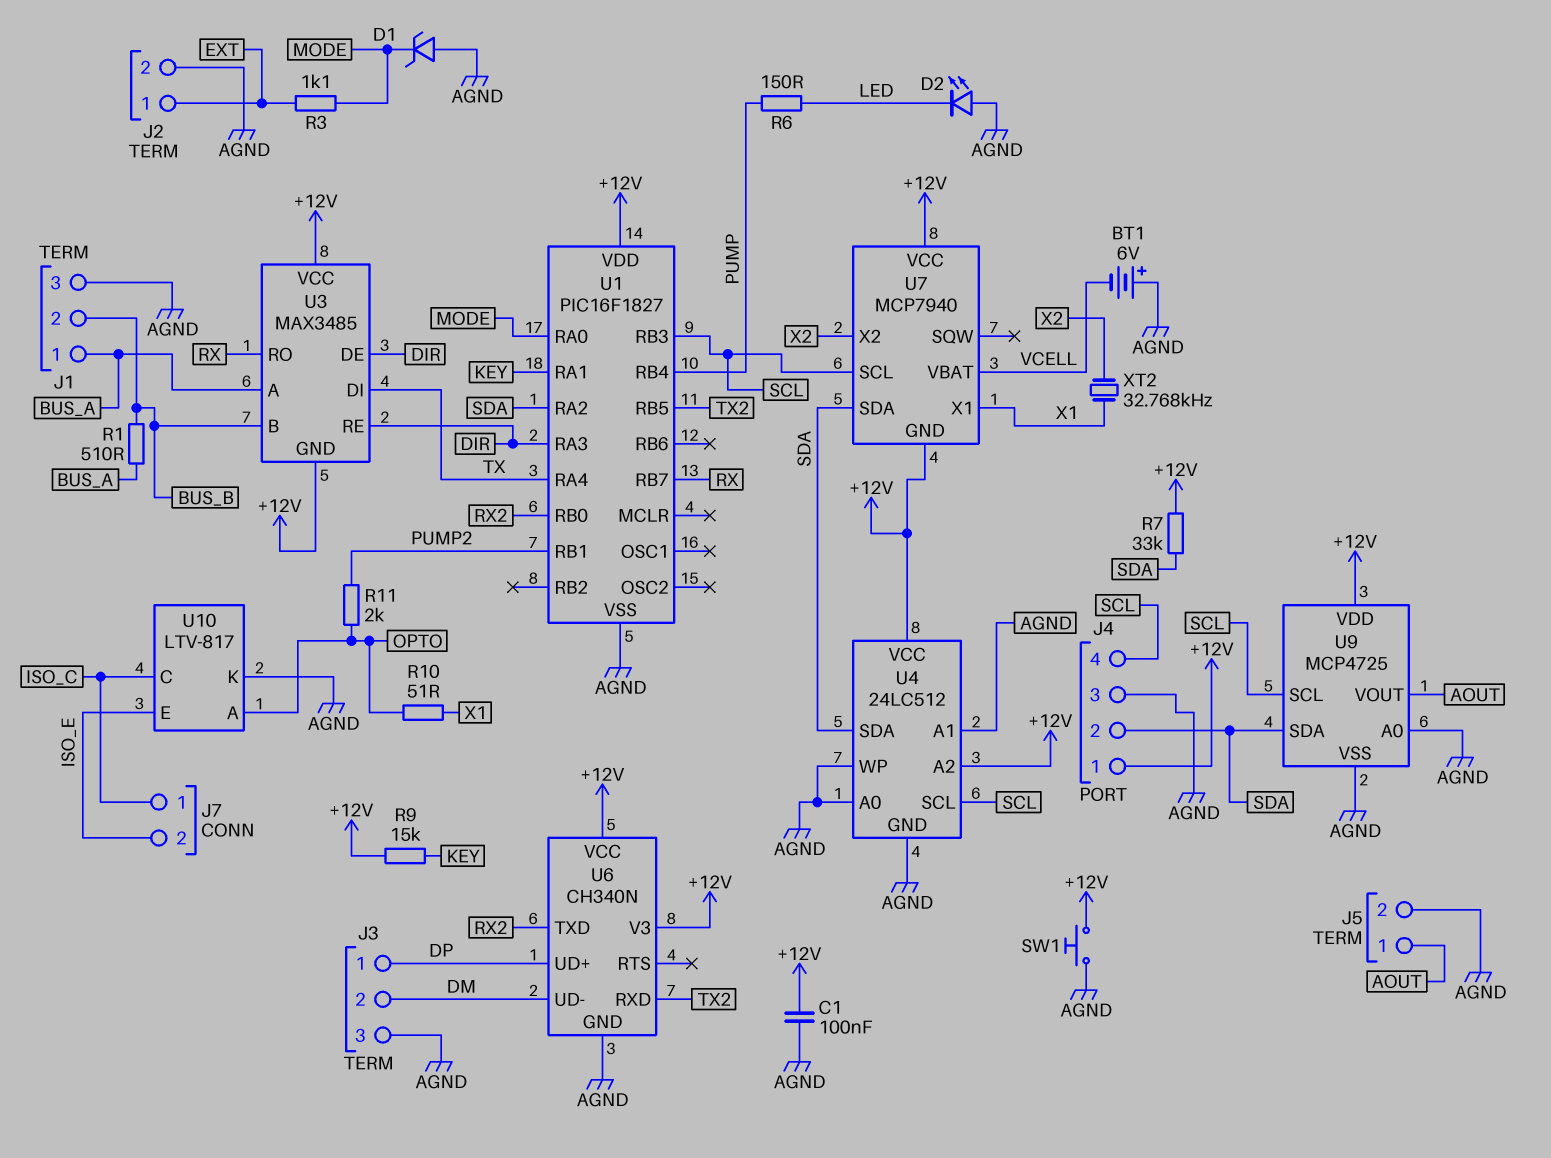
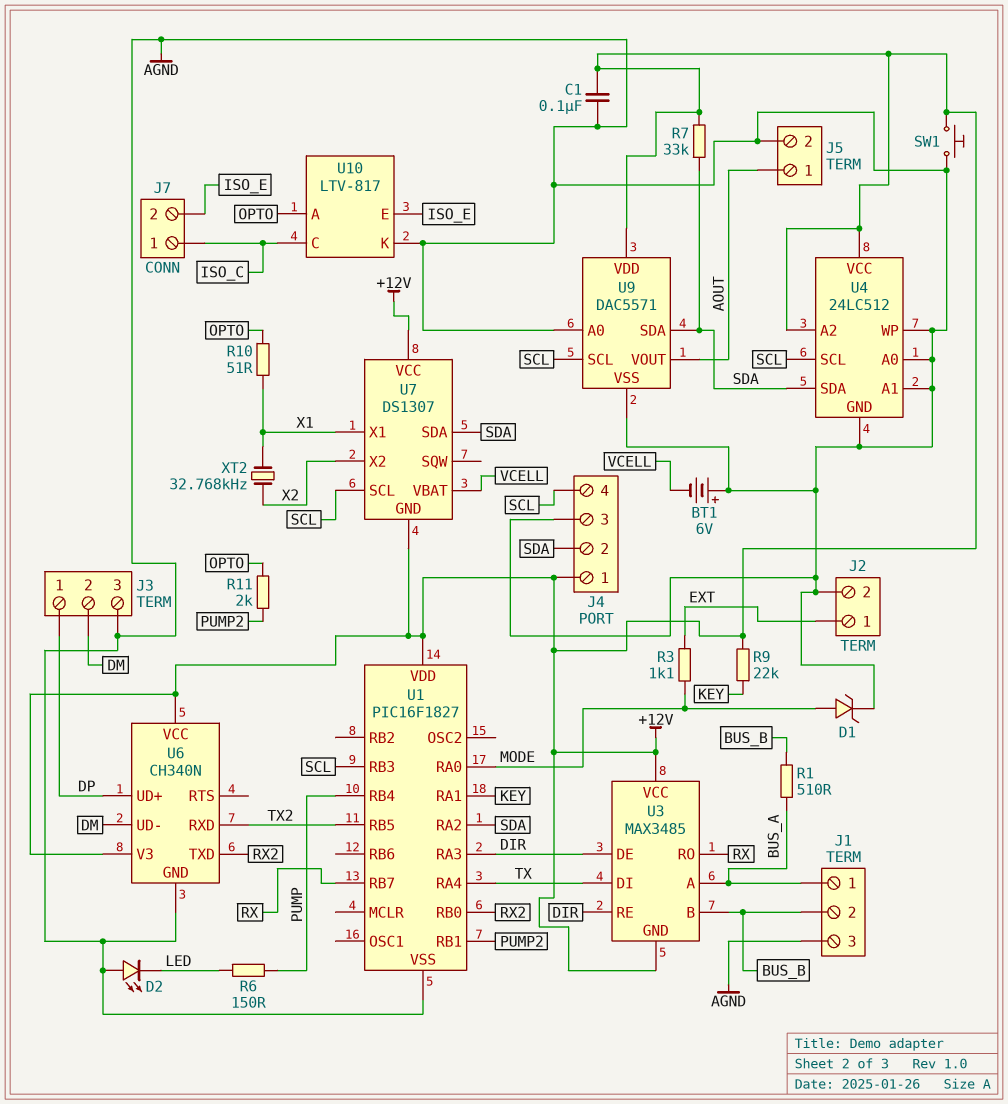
D1: zener (A AGND, K MODE) -> zener (A MODE, K AGND)
R9: 15k (+12V, KEY) -> 22k (+12V, KEY)
U7: MCP7940 -> DS1307
U9: MCP4725 -> DAC5571

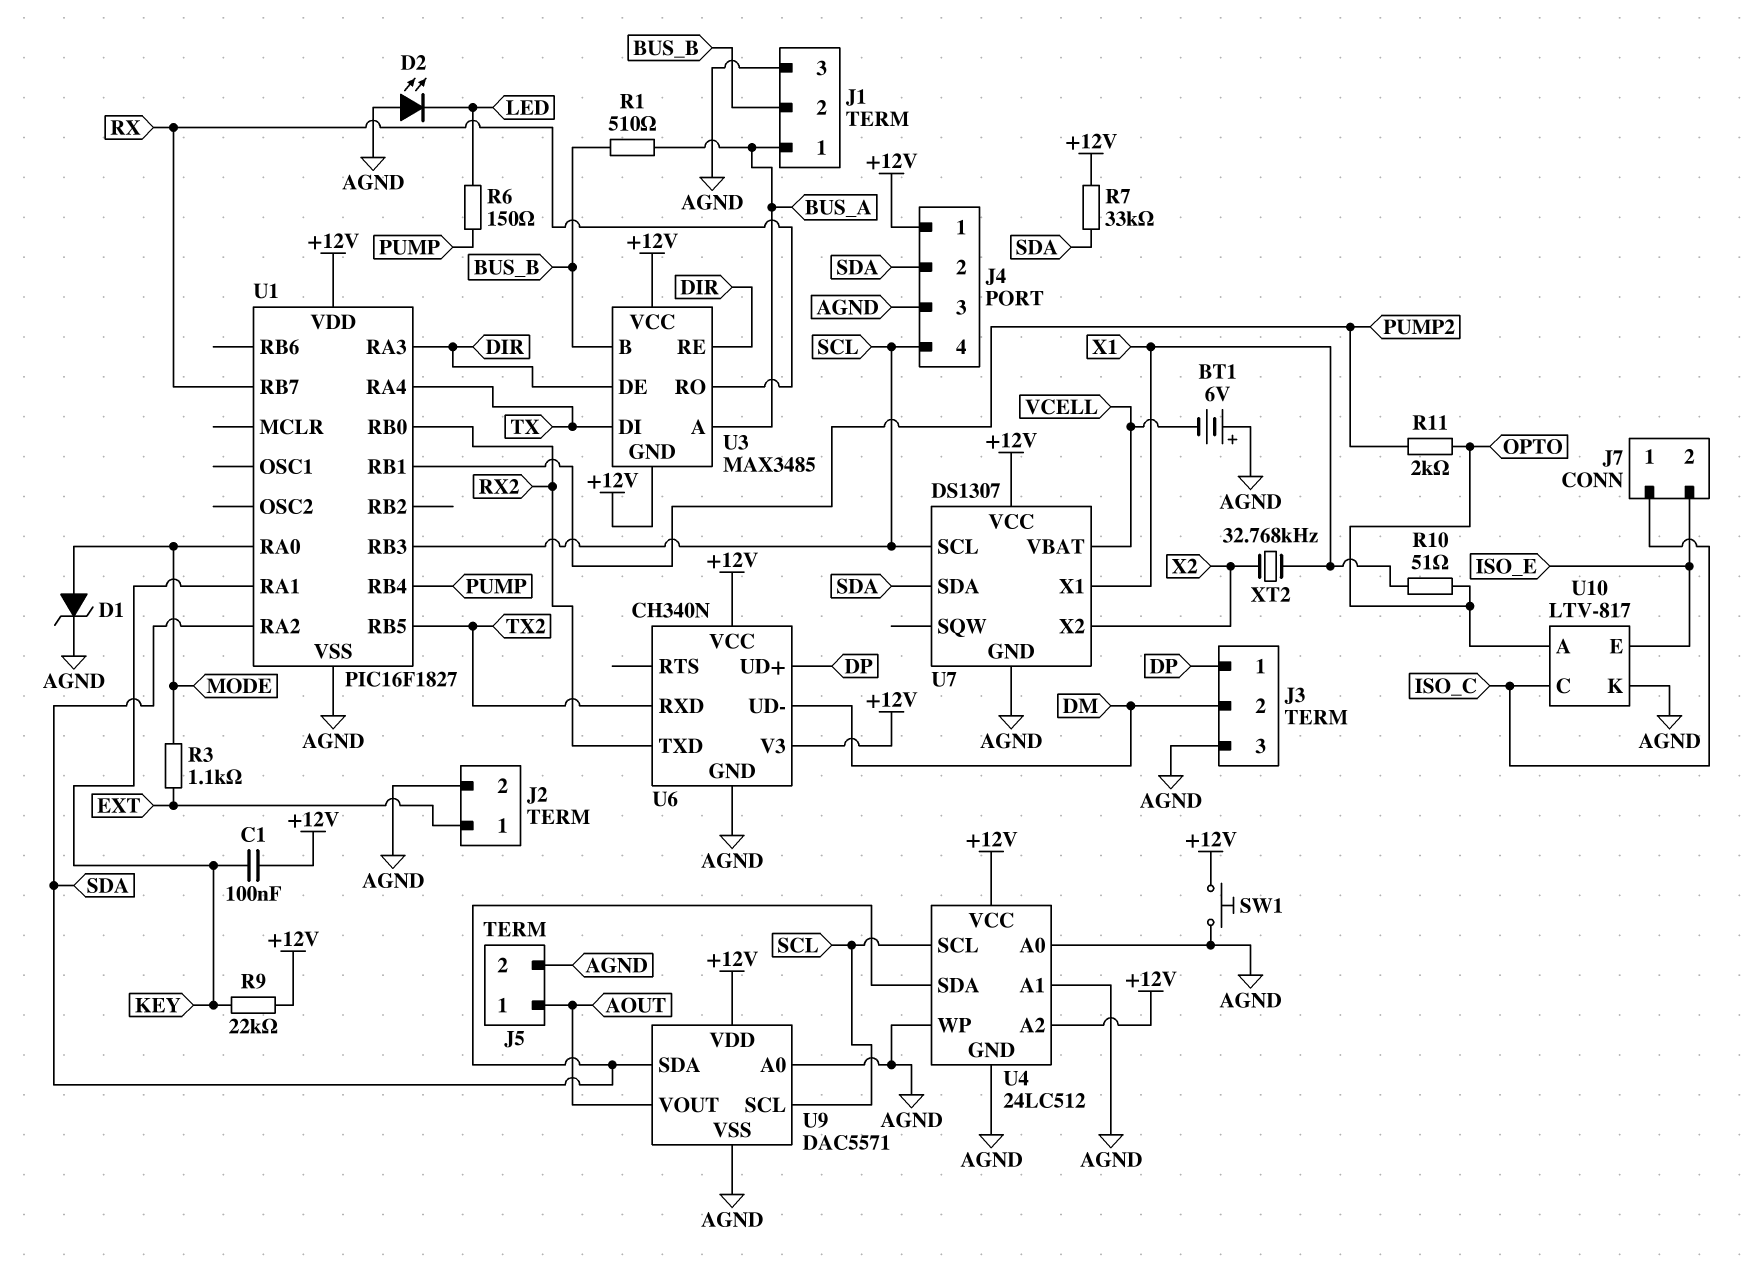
C1: 100nF (+12V, AGND) -> 100nF (+12V, KEY)
U7 pin GND: +12V -> AGND

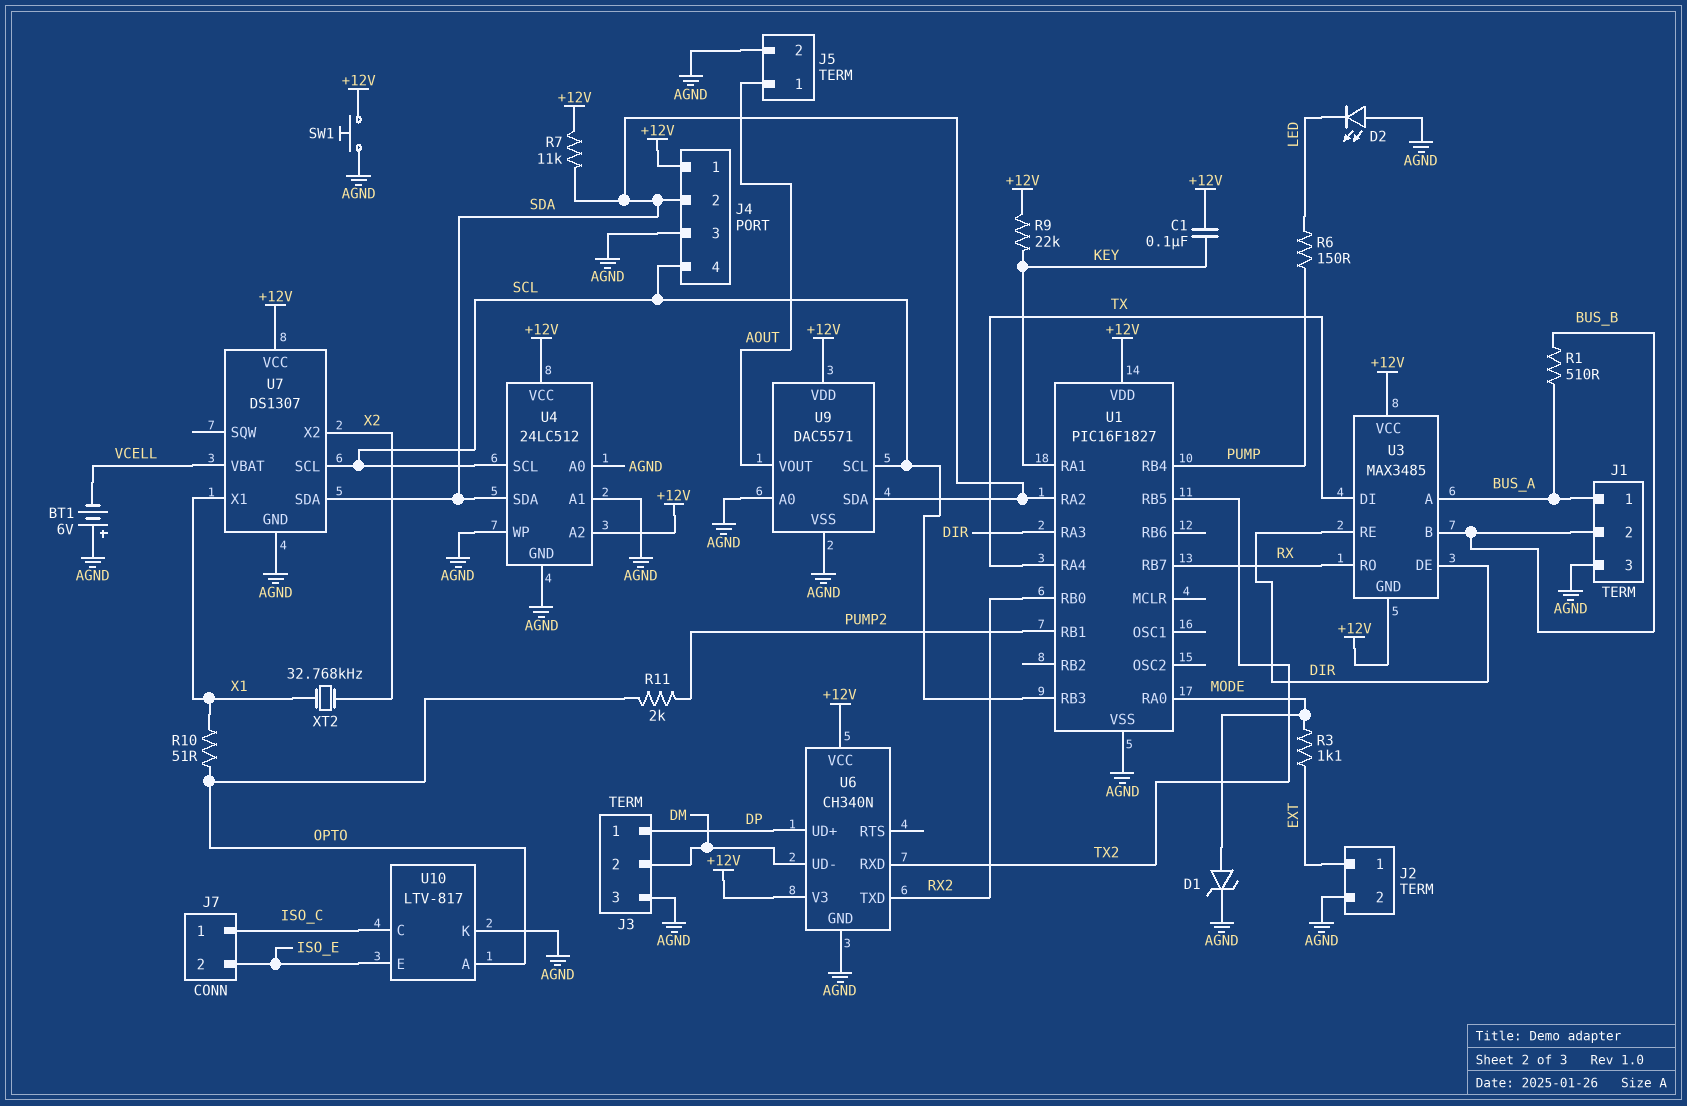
R7: 33k (+12V, SDA) -> 11k (+12V, SDA)

